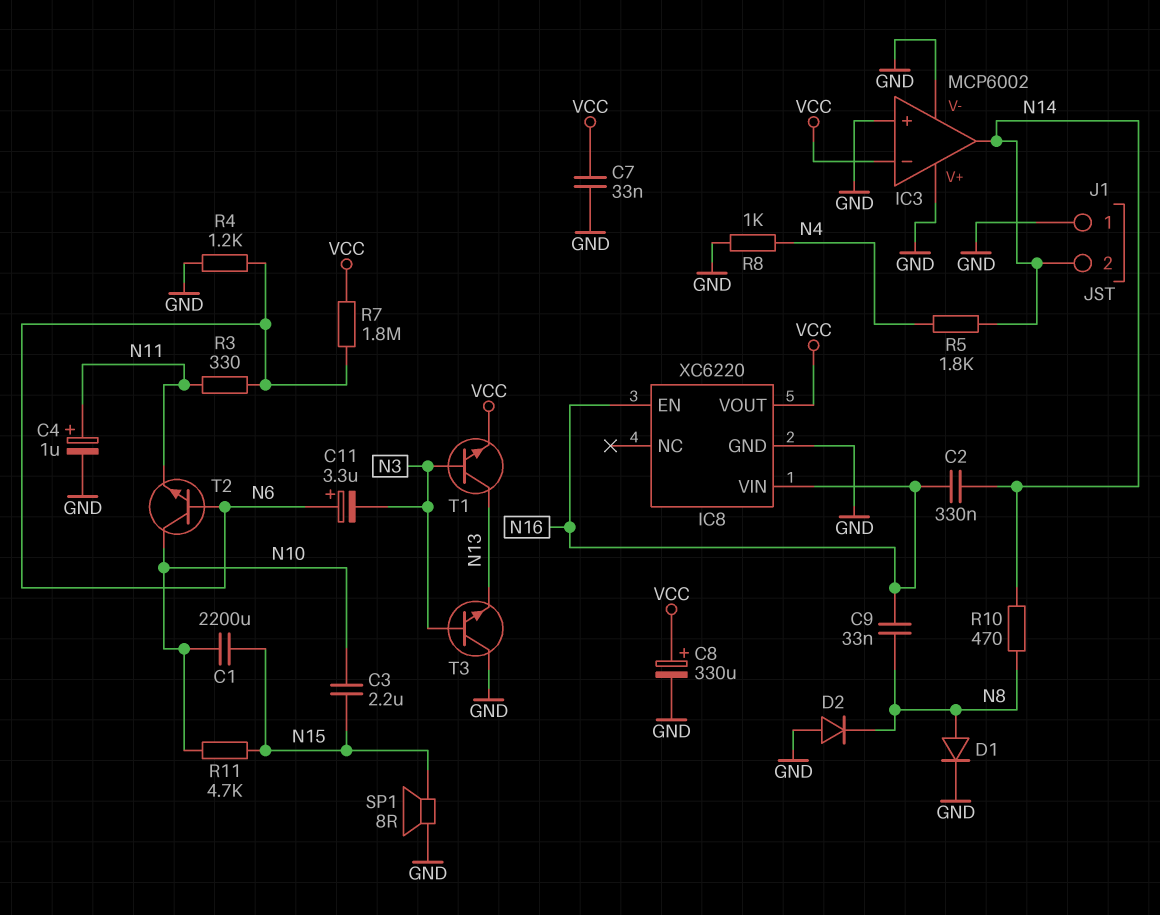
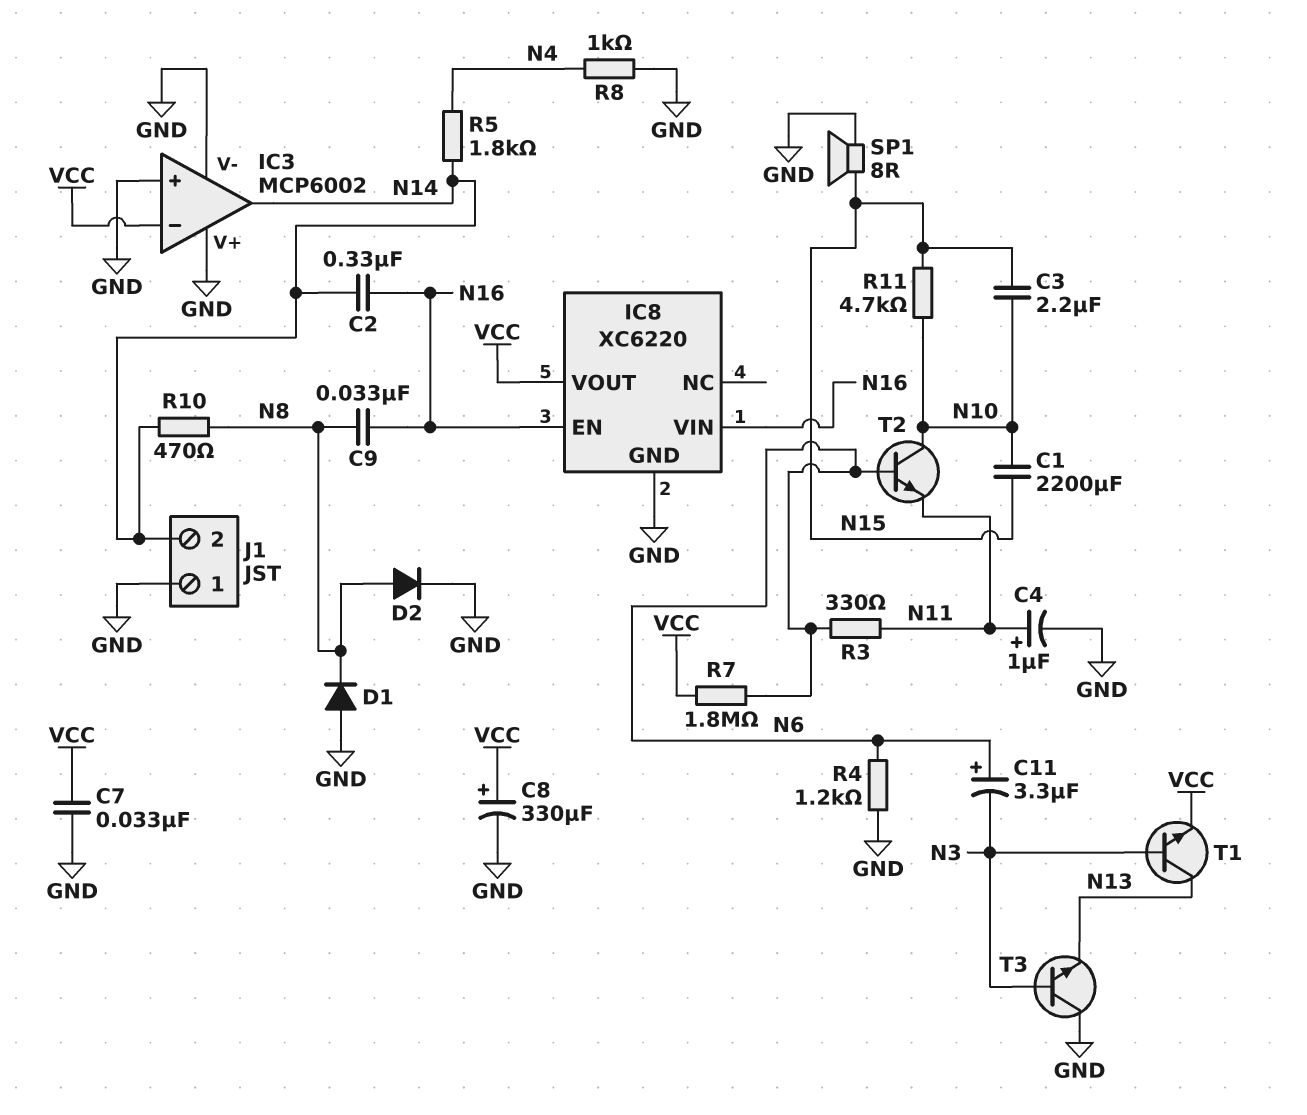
D1: diode (A N8, K GND) -> diode (A GND, K N8)
D2: diode (A GND, K N8) -> diode (A N8, K GND)

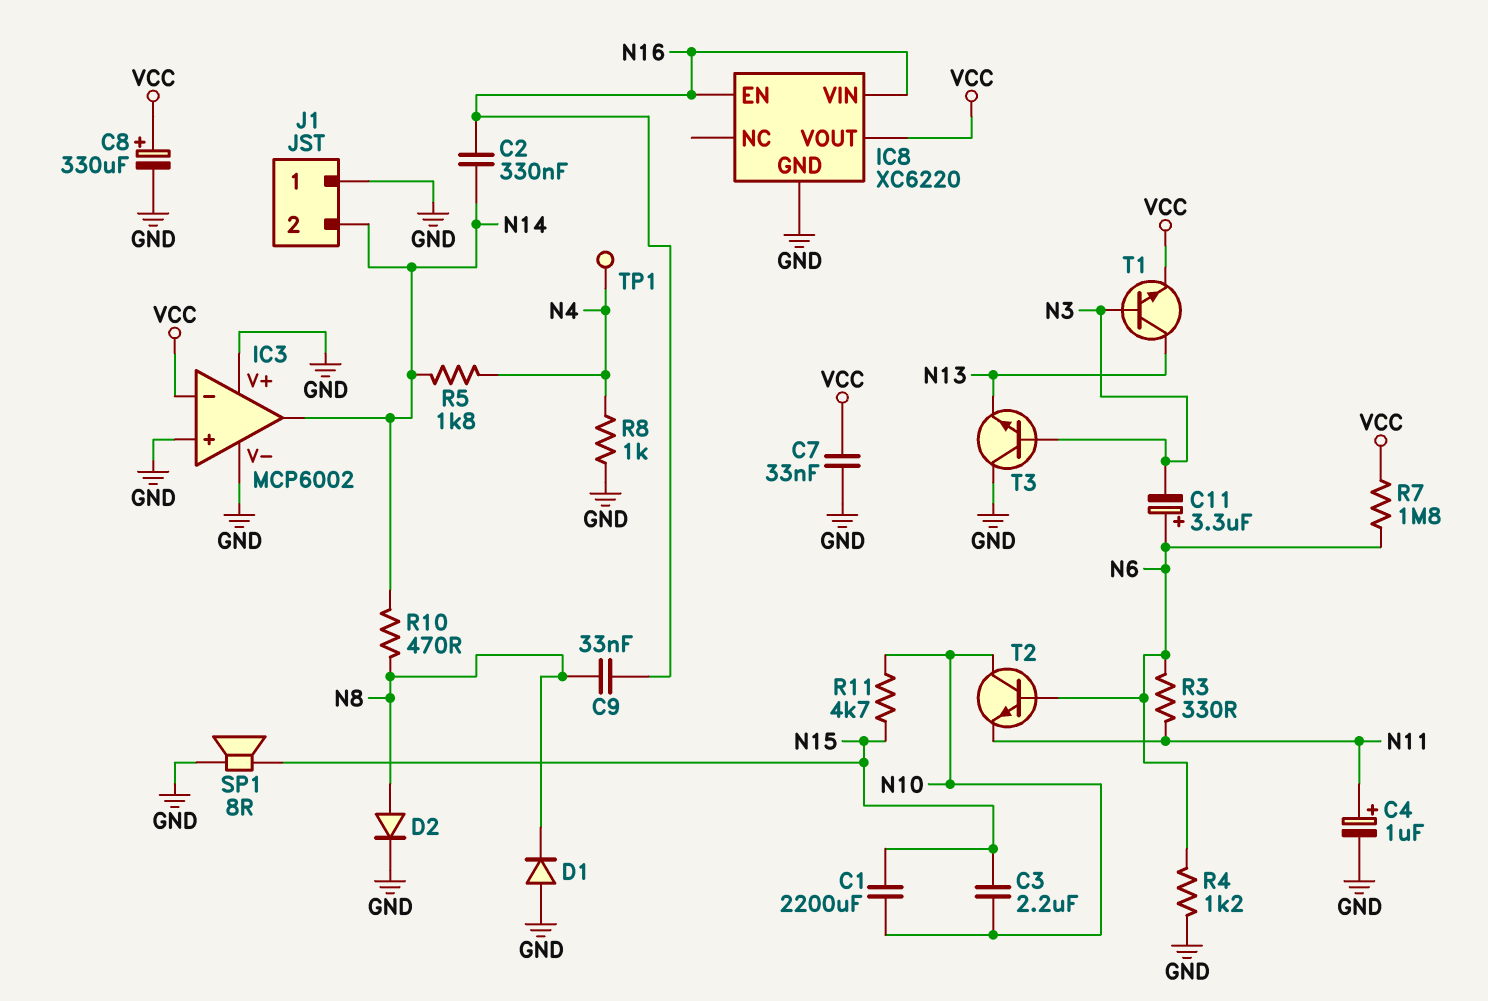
TP1: none -> test point (N4)

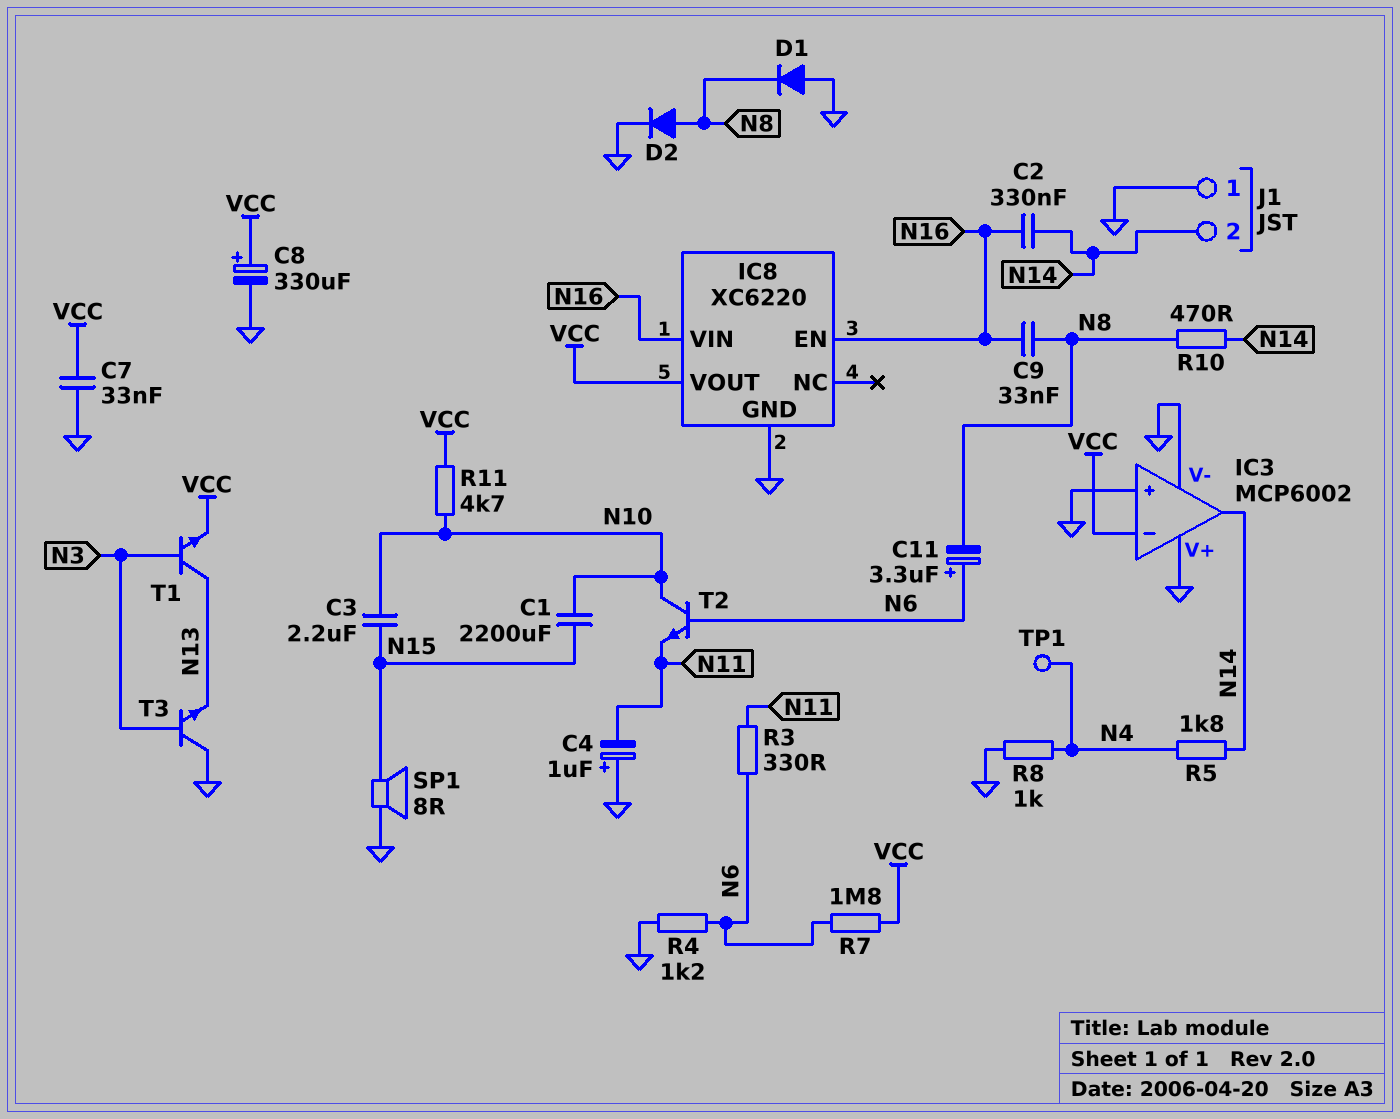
C4: 1uF (plus N11, minus GND) -> 1uF (plus GND, minus N11)
C11: 3.3uF (plus N6, minus N3) -> 3.3uF (plus N6, minus N8)
R11: 4.7k (N10, N15) -> 4.7k (N10, VCC)

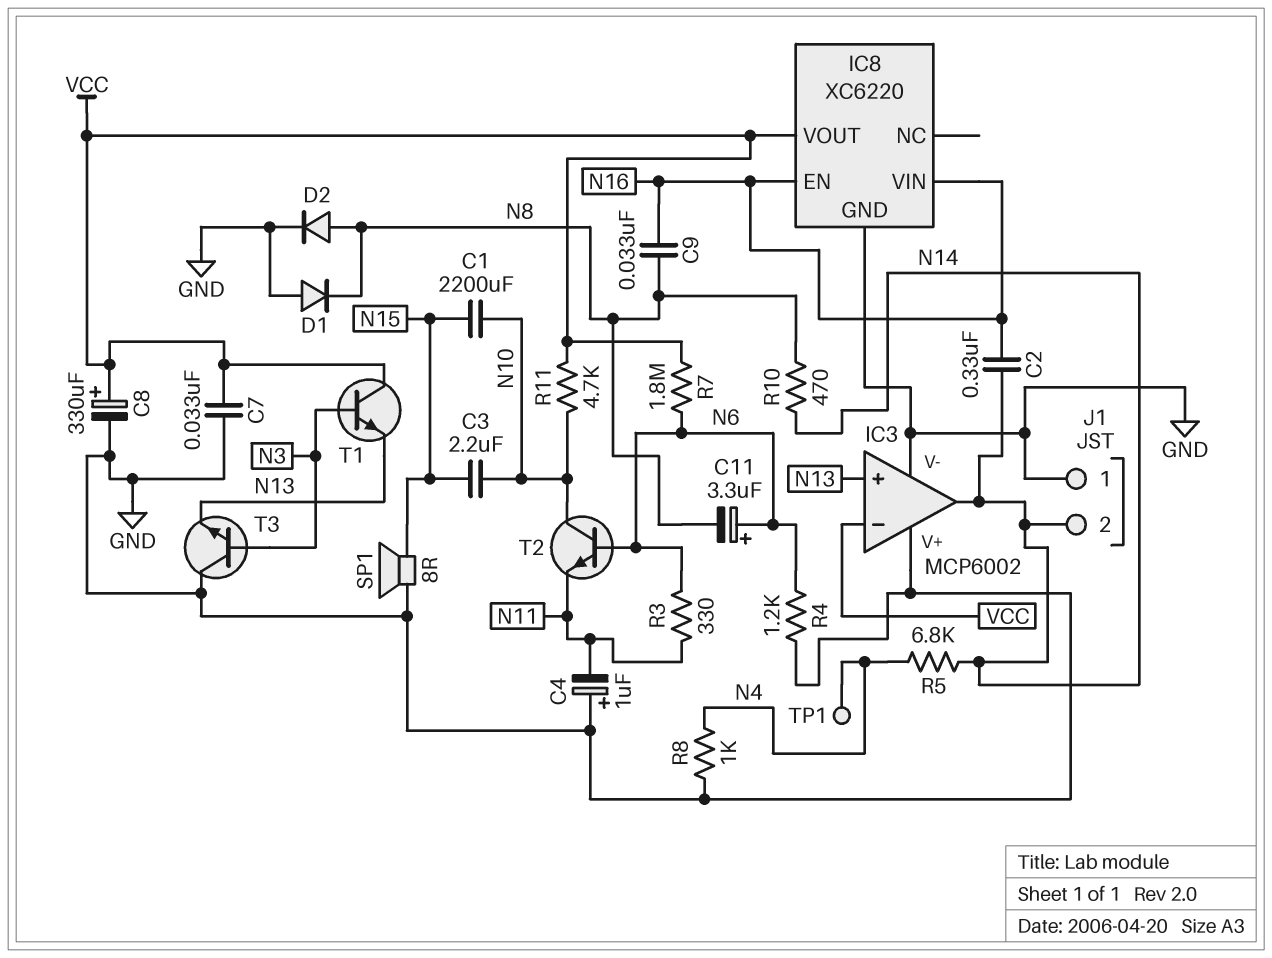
IC3 pin in+: GND -> N13
R5: 1.8k (N4, N14) -> 6.8k (N4, N14)
T1: NPN (B N3, C N13, E VCC) -> NPN (B N3, C VCC, E N13)

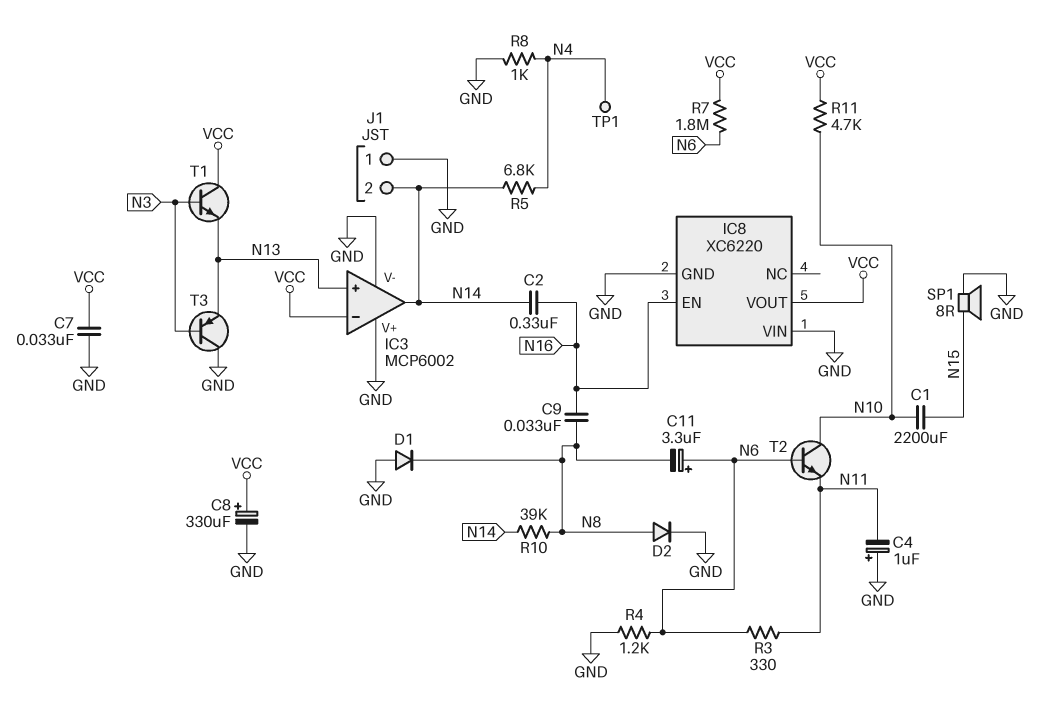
C3: 2.2uF (N10, N15) -> none
IC8 pin VIN: N16 -> GND
R10: 470 (N8, N14) -> 39k (N8, N14)
T3: NPN (B N3, C GND, E N13) -> PNP (B N3, C GND, E N13)

